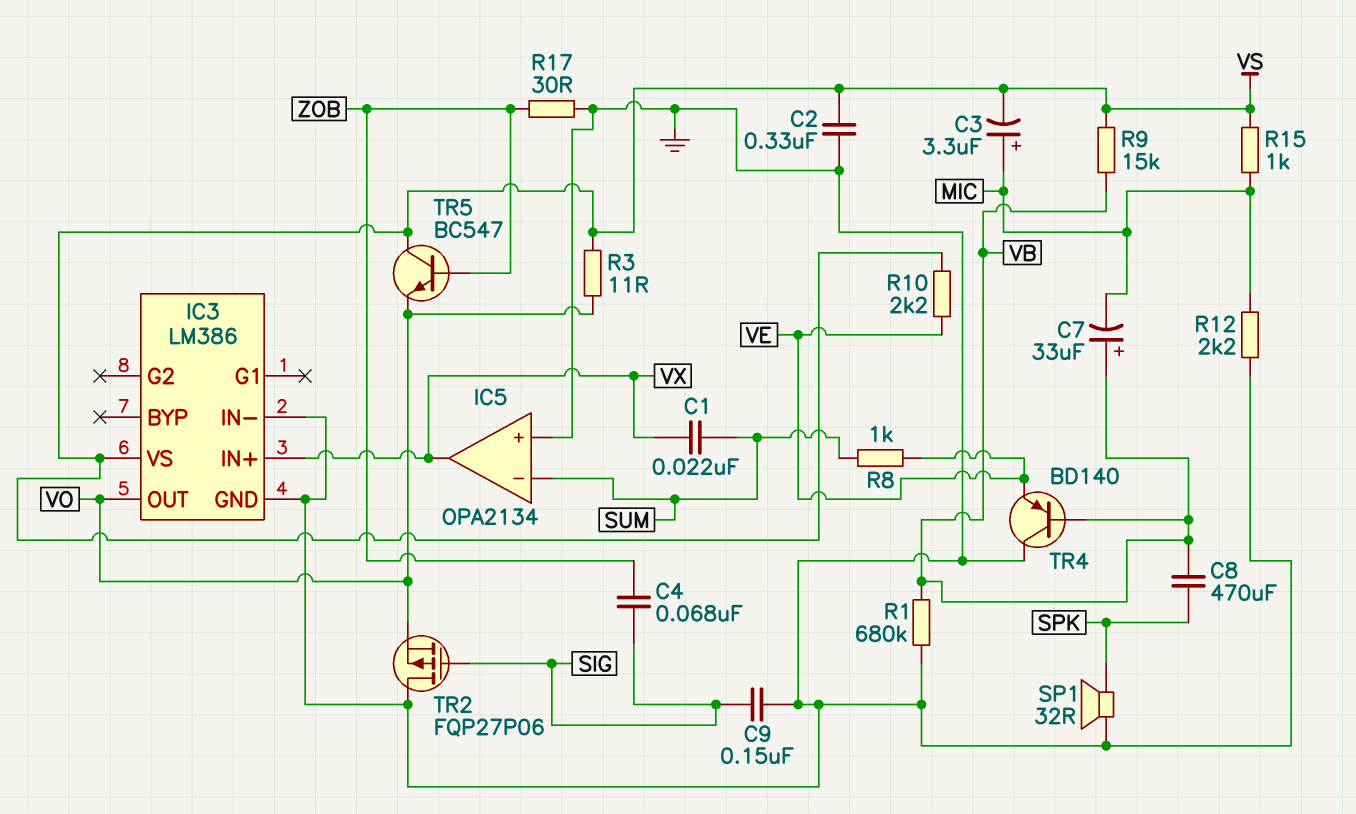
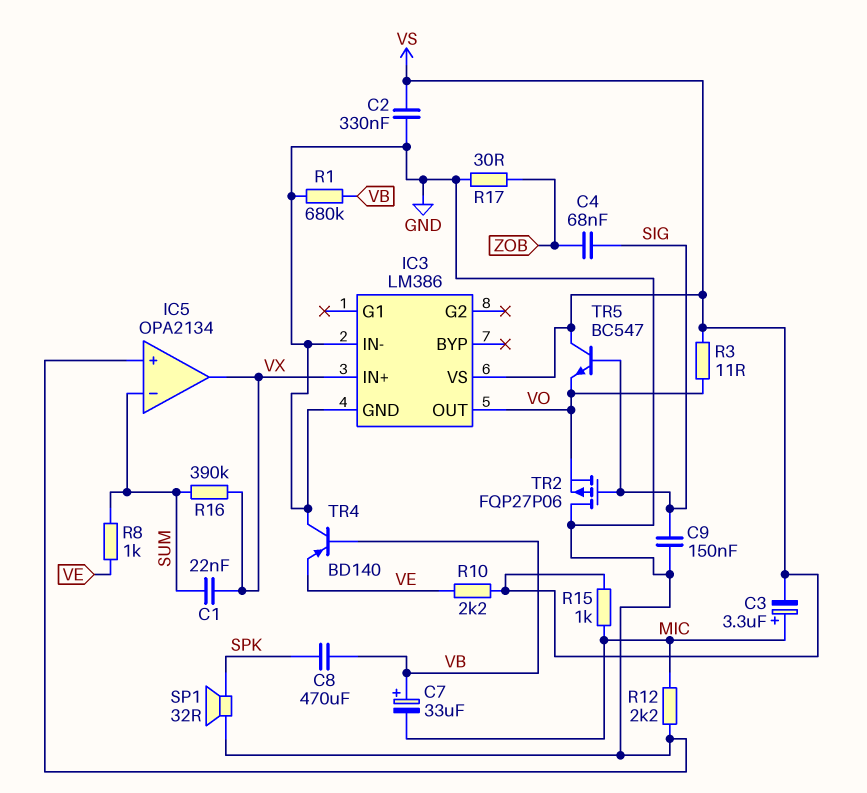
R9: 15k (VB, VS) -> none
R16: none -> 390k (SUM, VX)
TR5: NPN BC547 (B ZOB, C VS, E VO) -> NPN BC547 (B SIG, C VS, E VO)

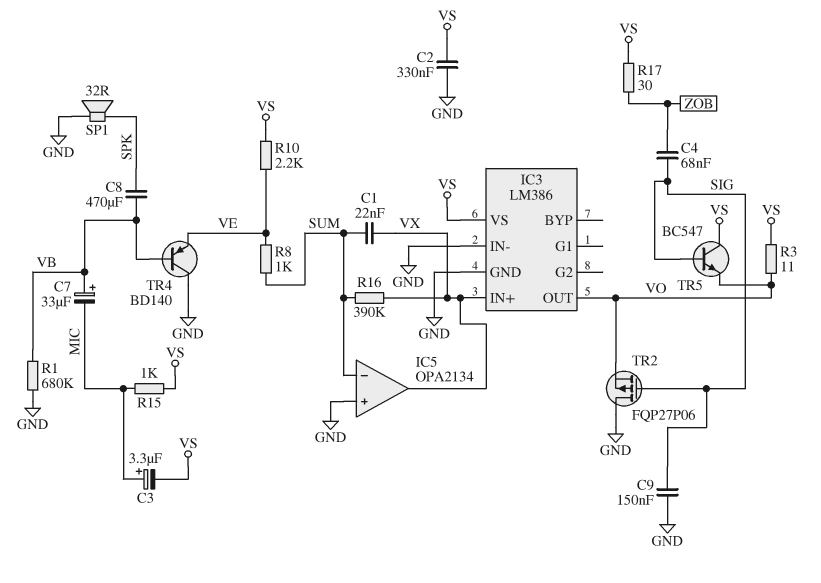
R12: 2.2k (GND, MIC) -> none
R17: 30 (GND, ZOB) -> 30 (VS, ZOB)

